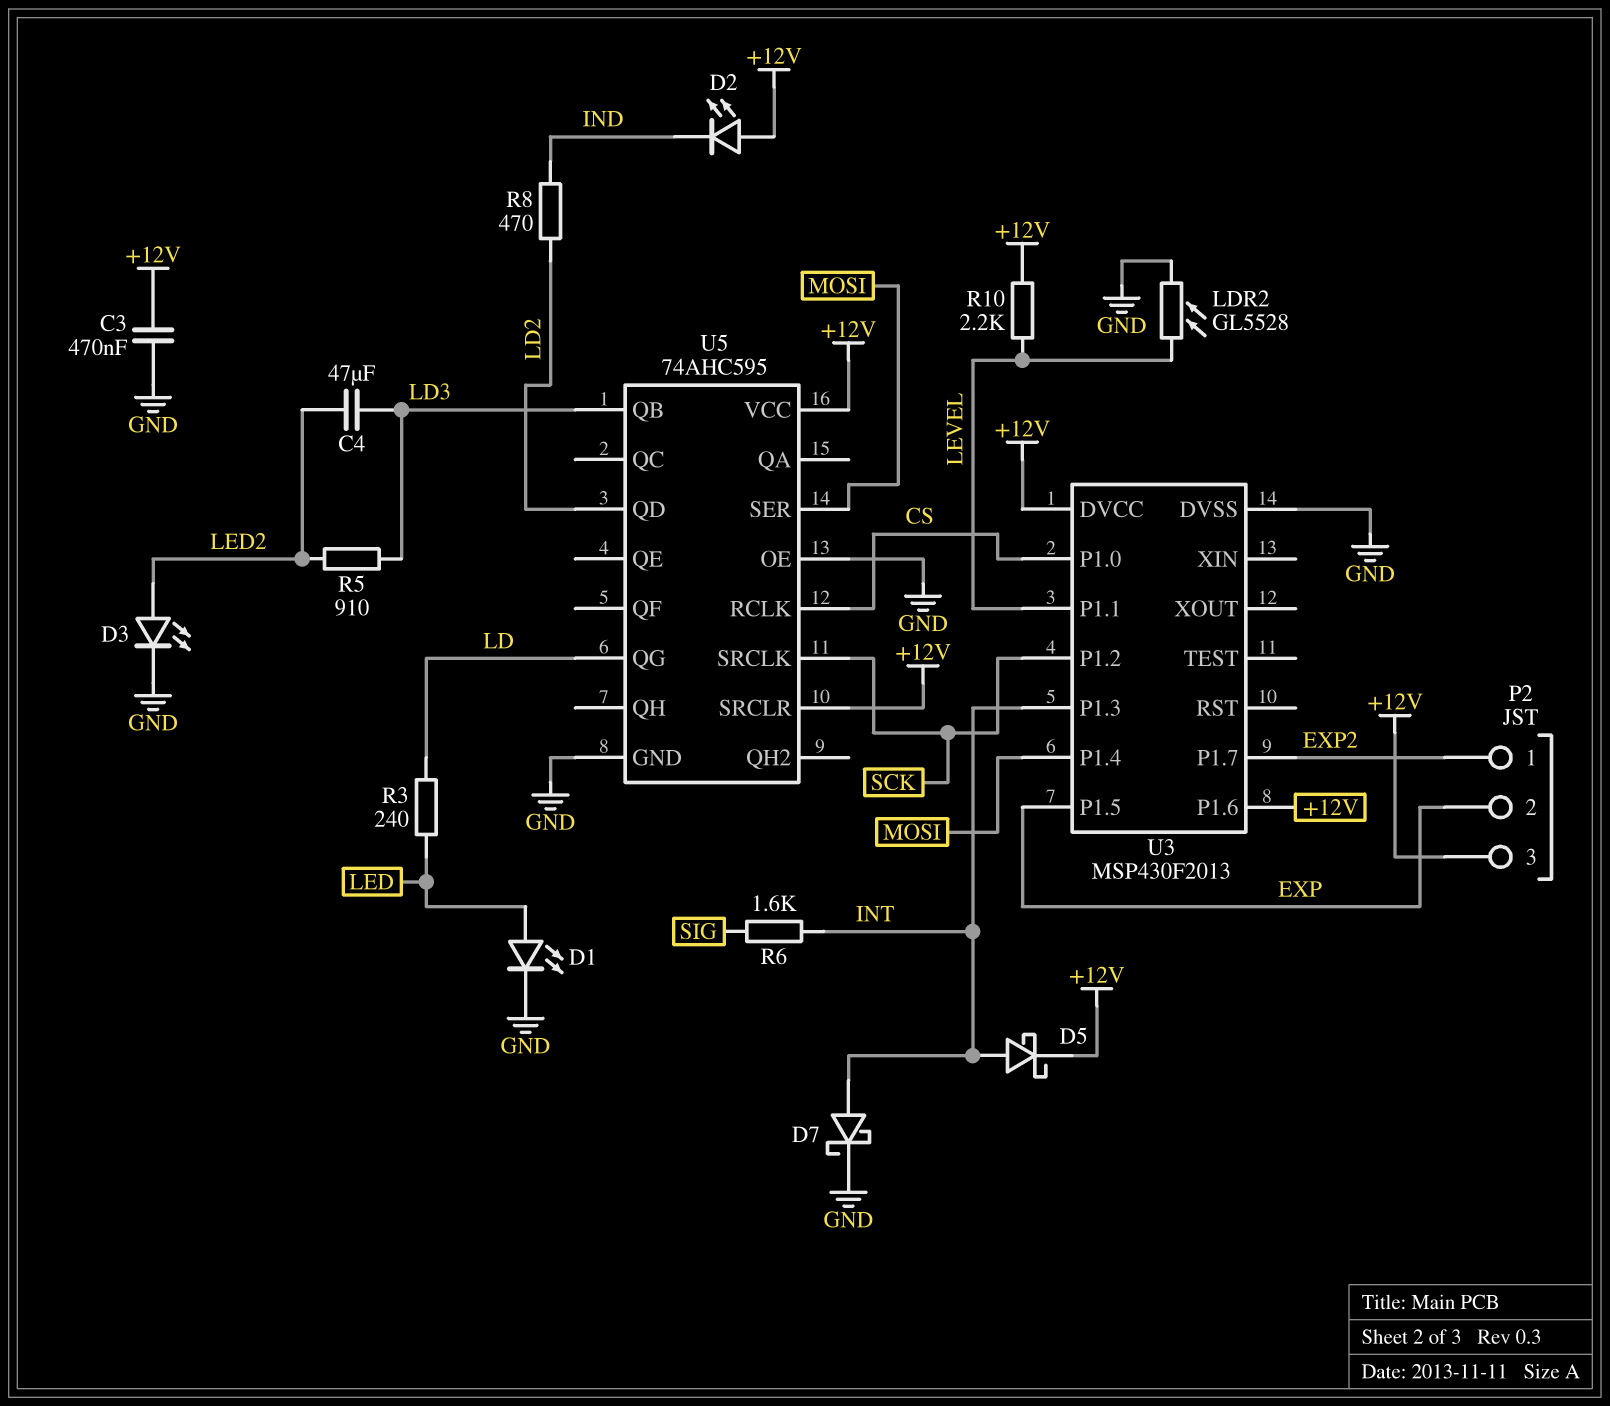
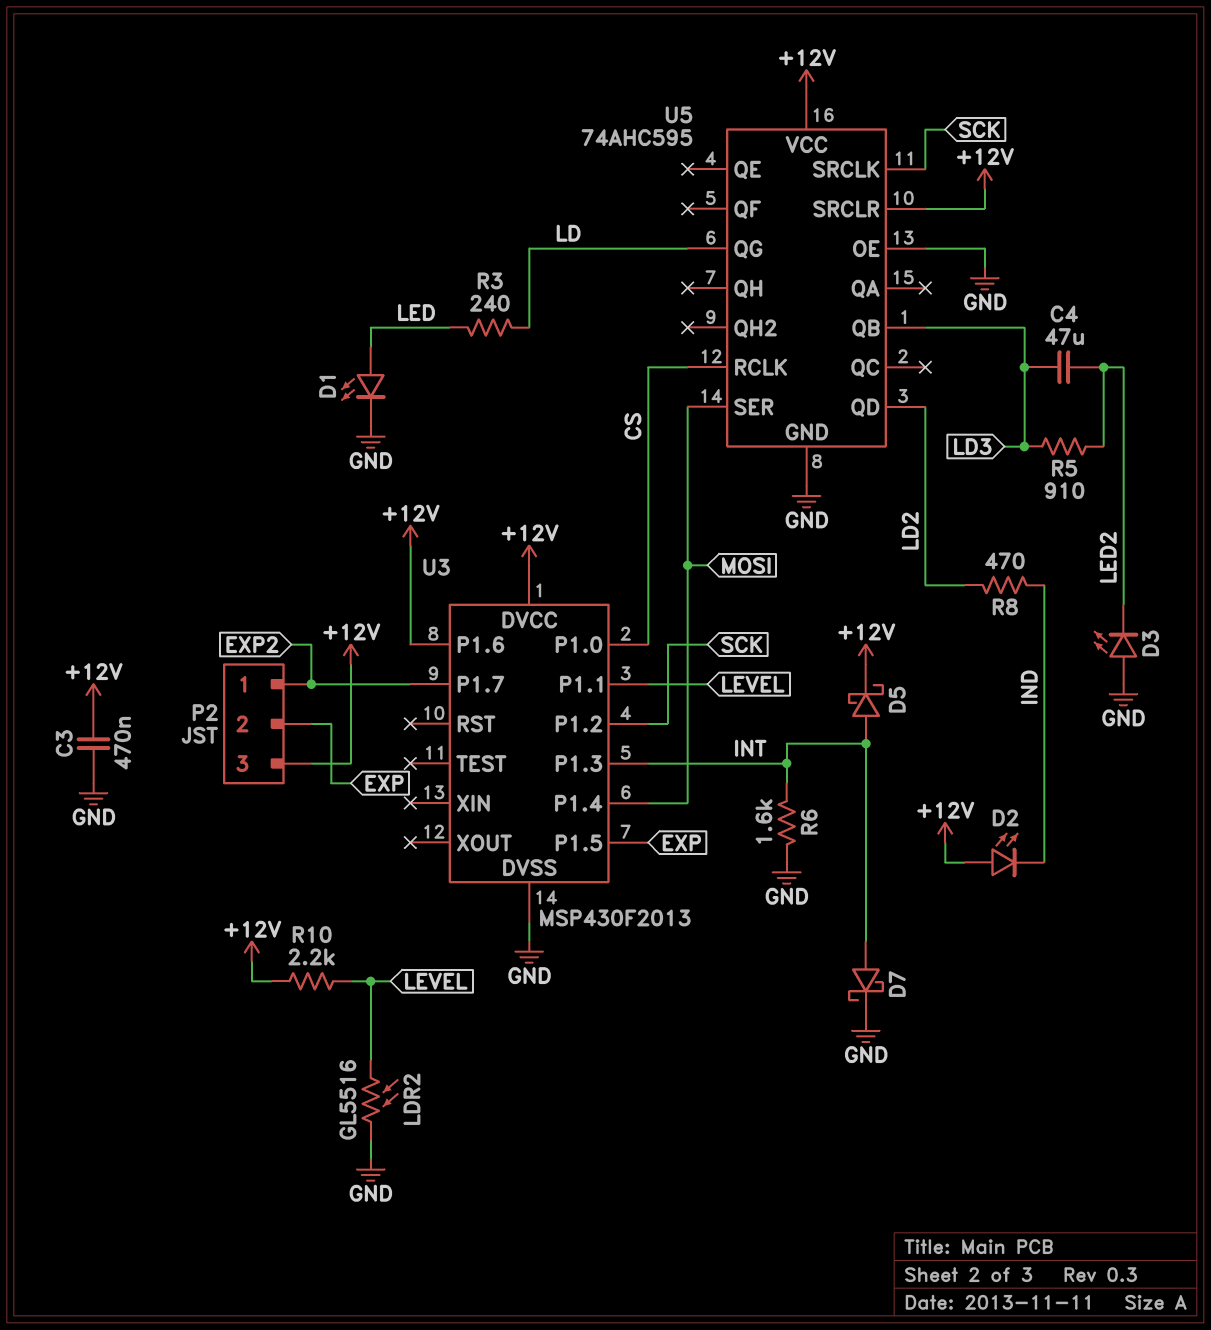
D3: LED (A LED2, K GND) -> LED (A GND, K LED2)
LDR2: GL5528 (GND, LEVEL) -> GL5516 (GND, LEVEL)
R6: 1.6k (INT, SIG) -> 1.6k (GND, INT)

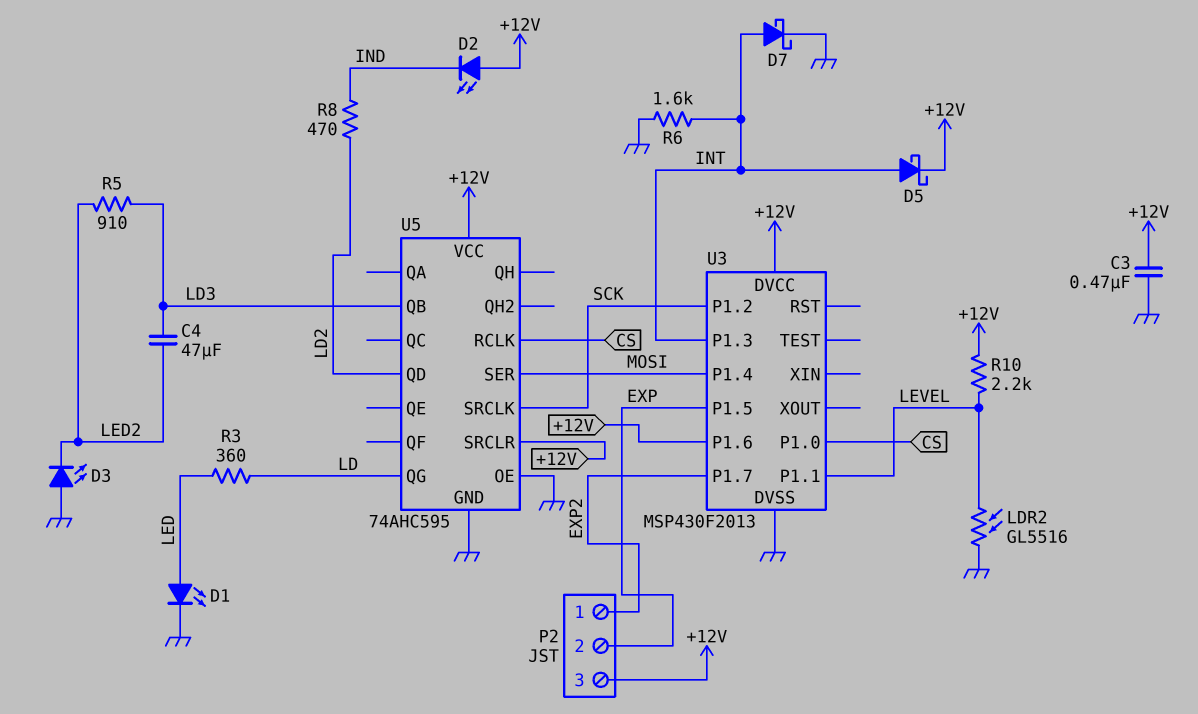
R3: 240 (LD, LED) -> 360 (LD, LED)

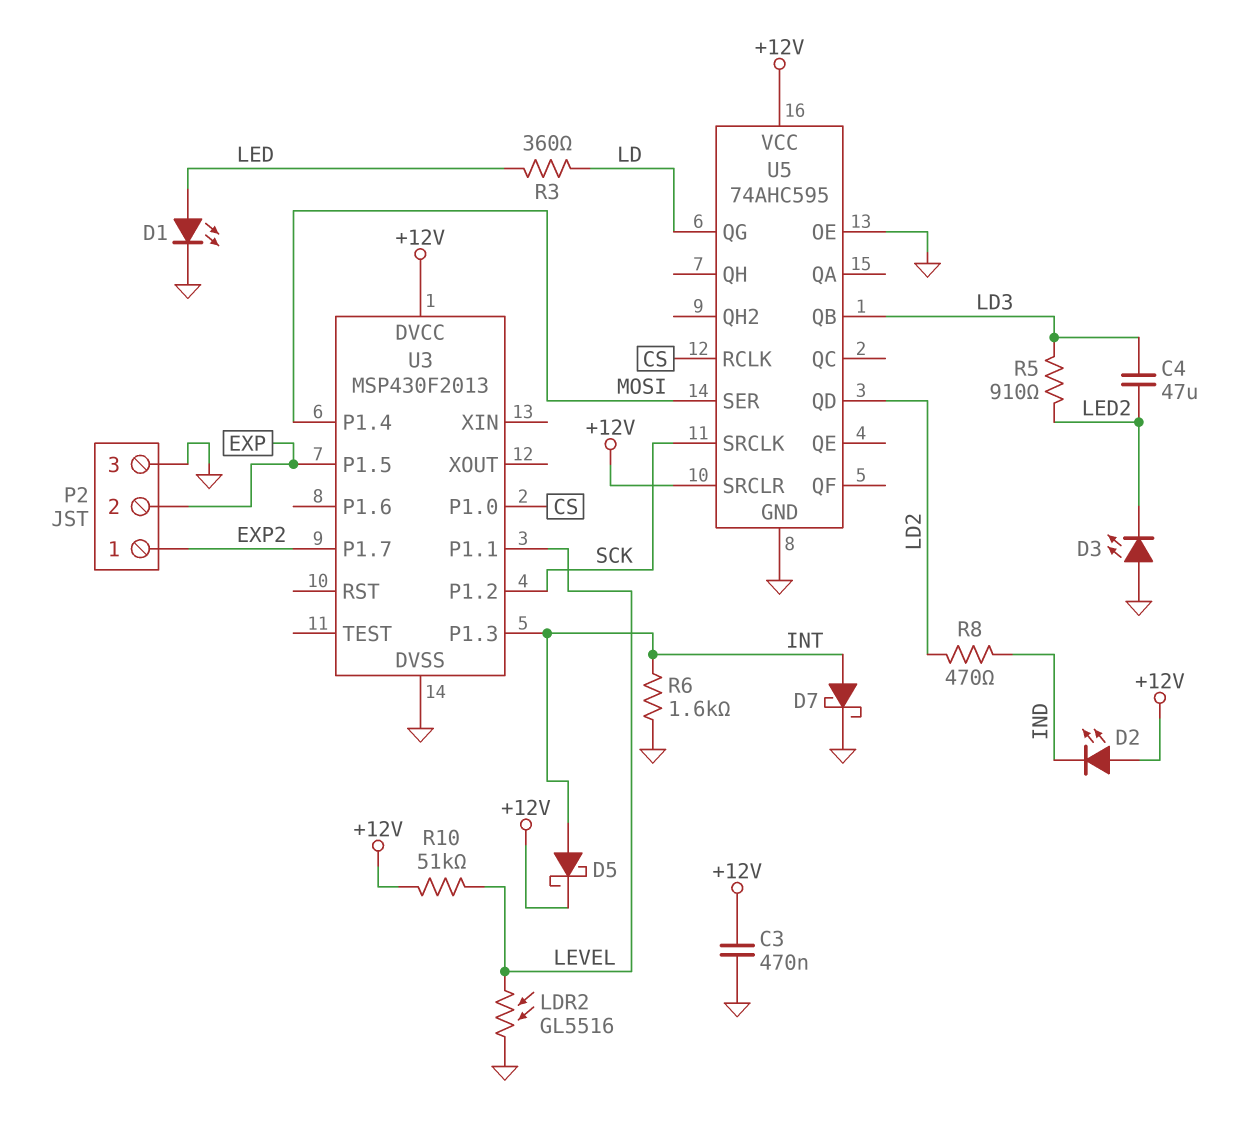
P2 pin 3: +12V -> GND
R10: 2.2k (+12V, LEVEL) -> 51k (+12V, LEVEL)
U3 pin P1.6: +12V -> none

